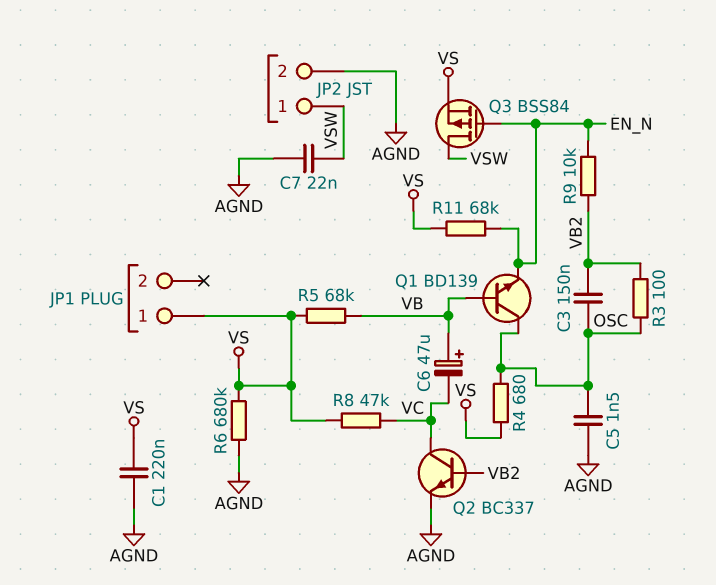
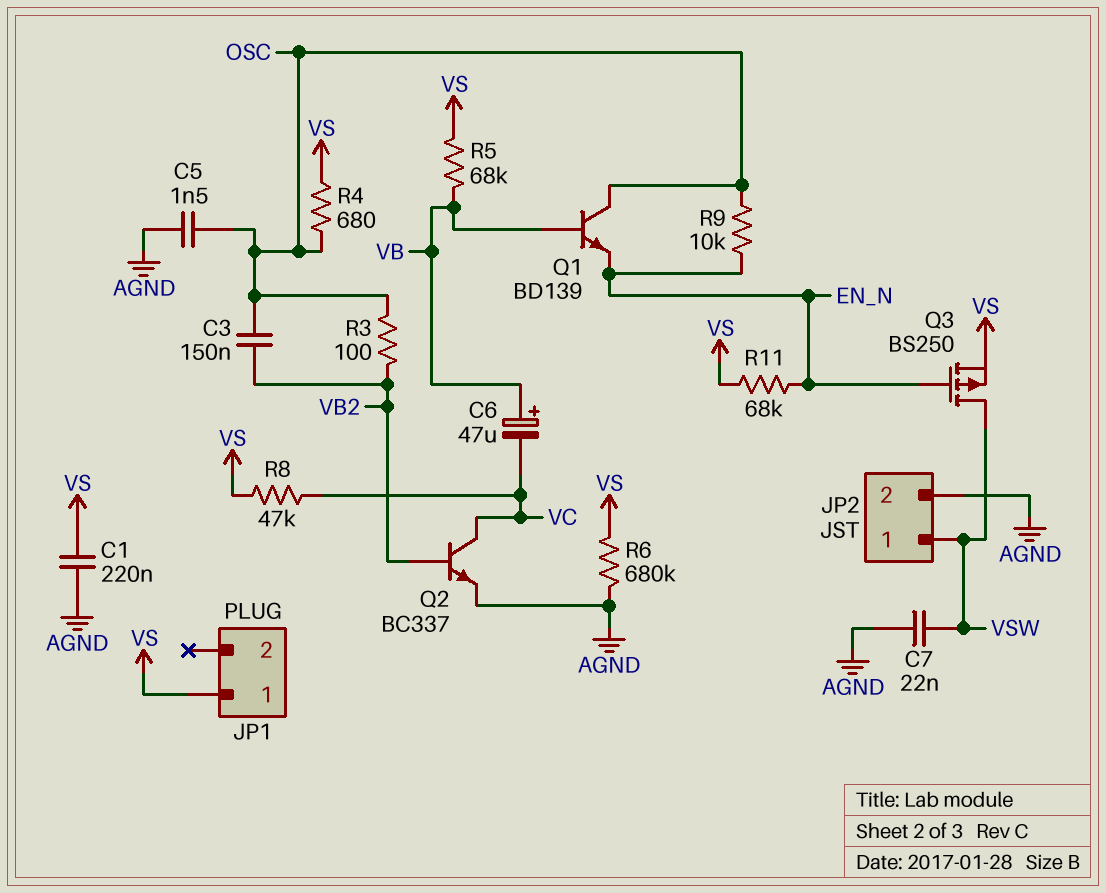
Q3: PMOS BSS84 (G EN_N, D VSW, S VS) -> PMOS BS250 (G EN_N, D VSW, S VS)
R9: 10k (EN_N, VB2) -> 10k (EN_N, OSC)

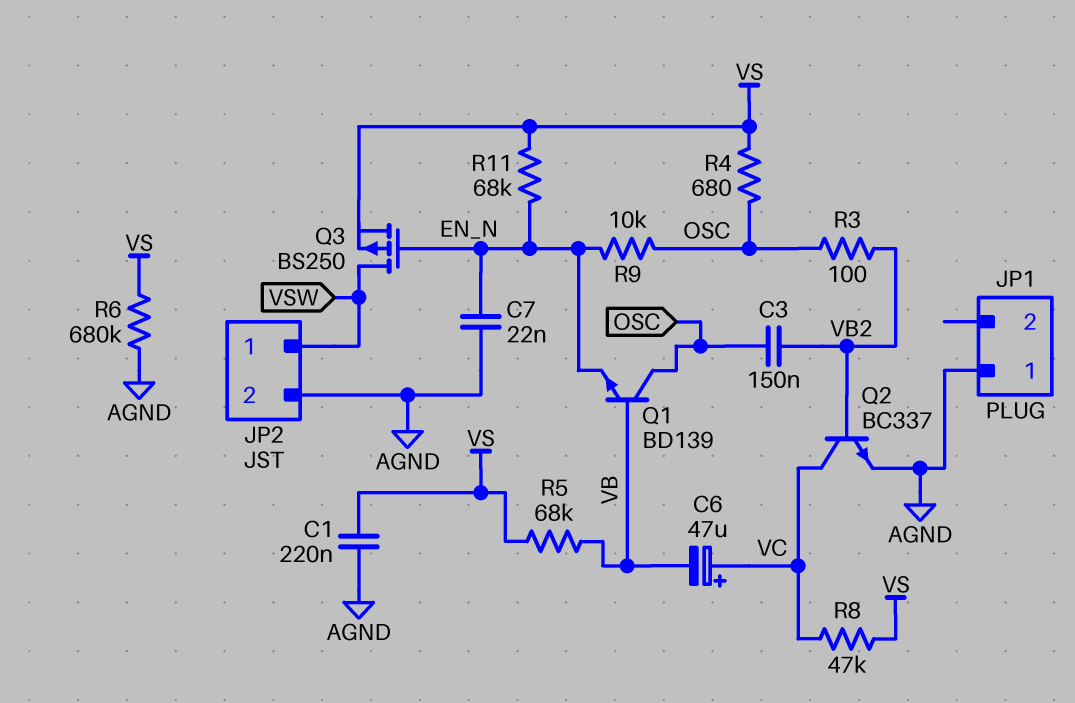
C5: 1.5nF (AGND, OSC) -> none
C6: 47uF (plus VB, minus VC) -> 47uF (plus VC, minus VB)
C7: 22nF (AGND, VSW) -> 22nF (AGND, EN_N)
JP1 pin 1: VS -> AGND

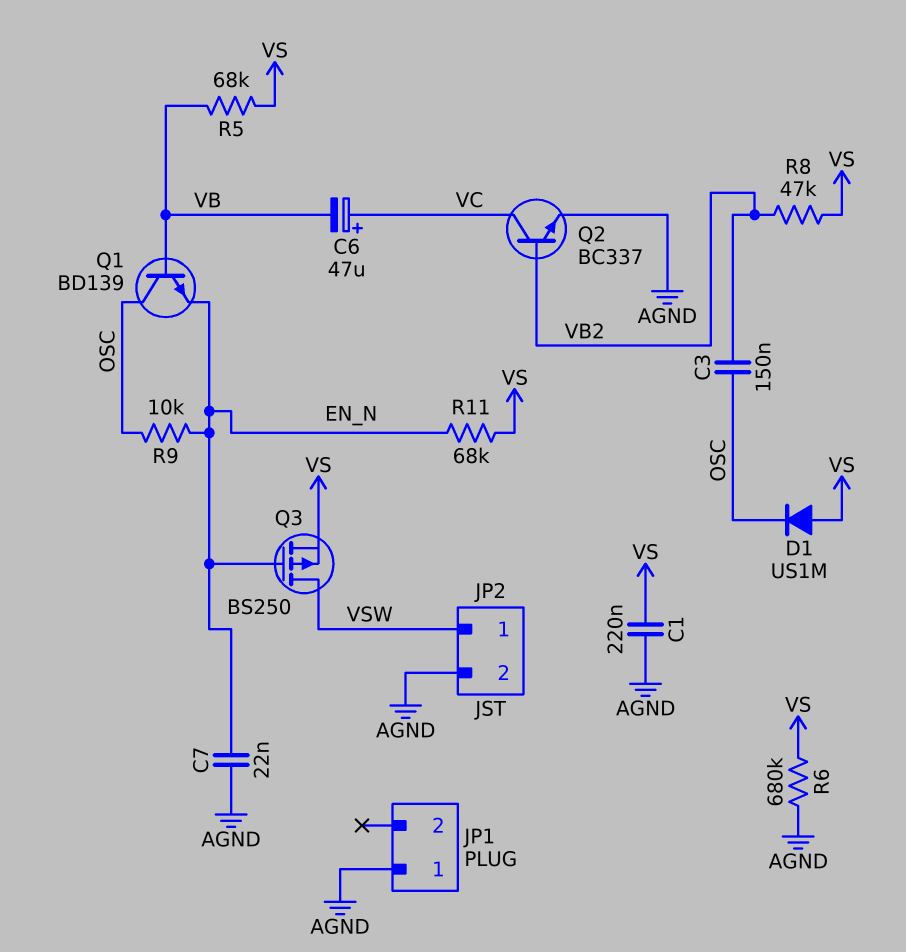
D1: none -> diode US1M (A VS, K OSC)
R3: 100 (OSC, VB2) -> none
R4: 680 (OSC, VS) -> none
R8: 47k (VC, VS) -> 47k (VB2, VS)

